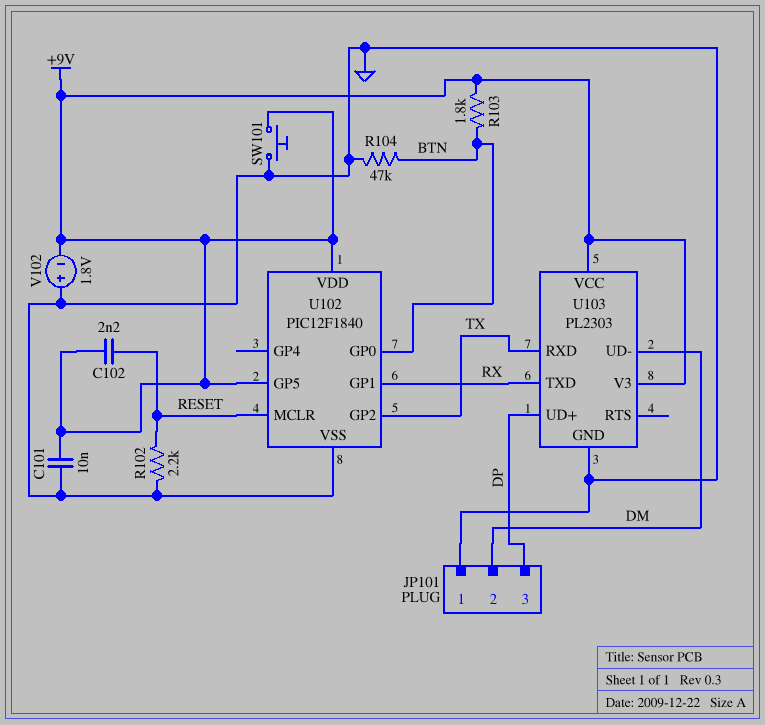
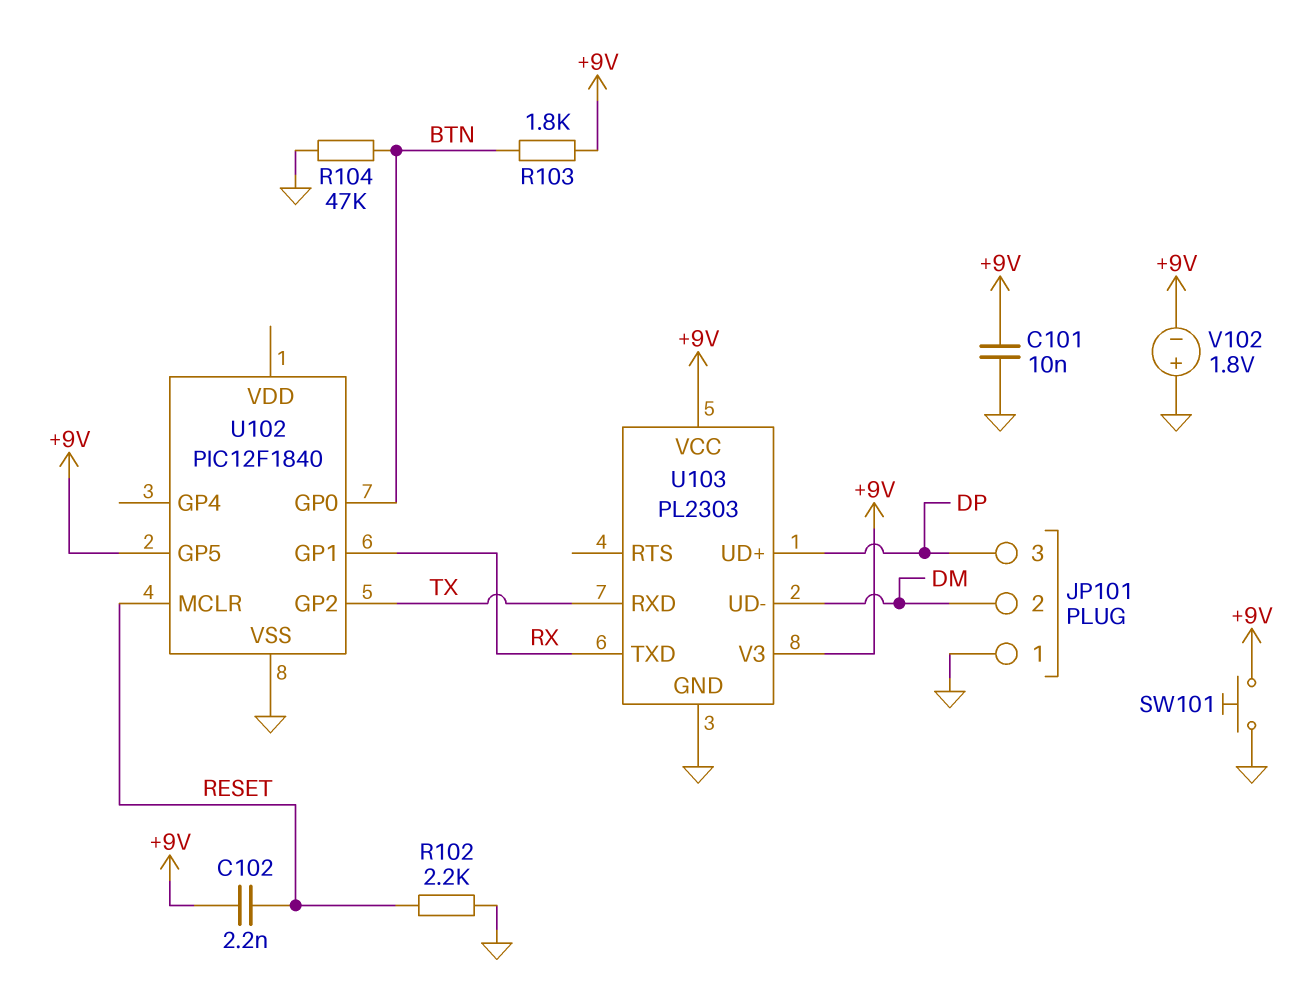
U102 pin VDD: +9V -> none

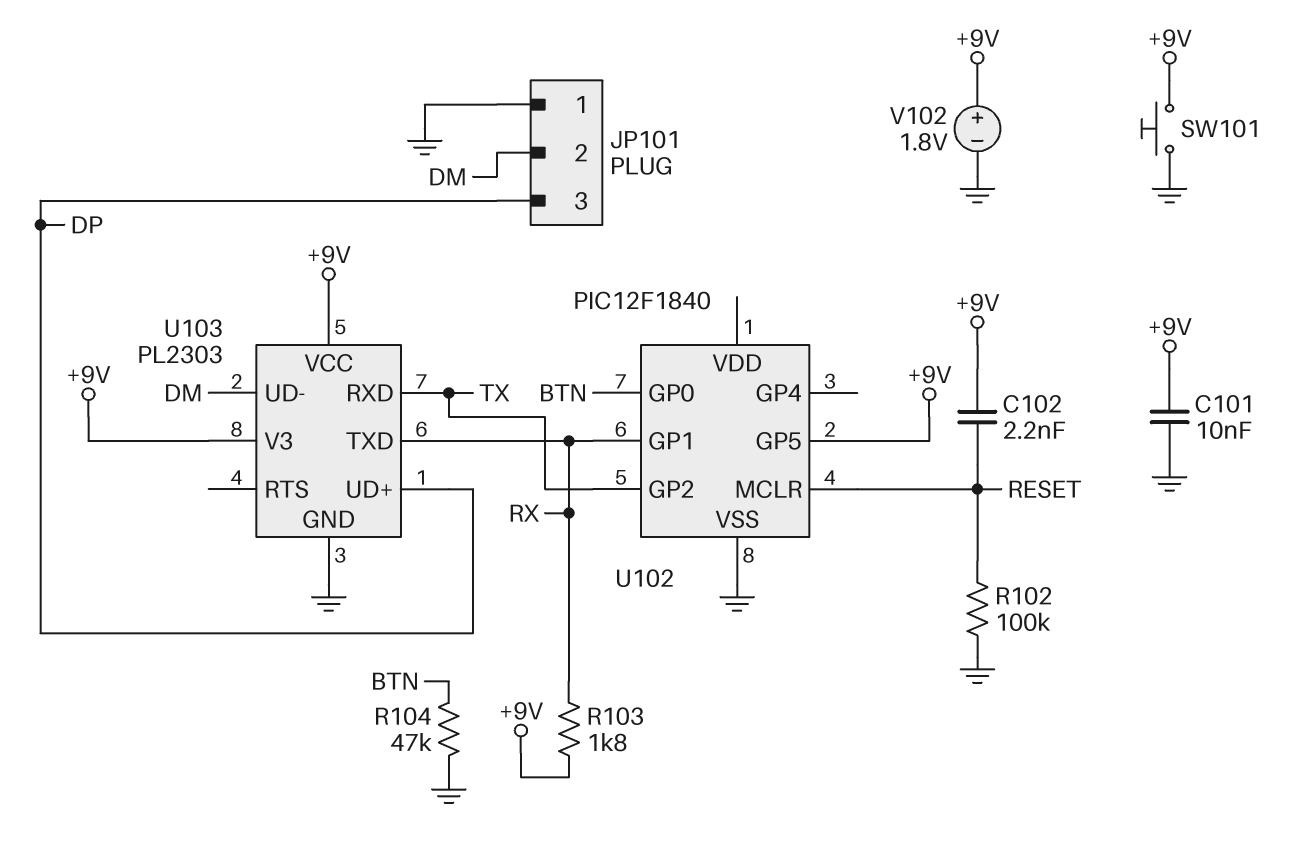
R102: 2.2k (GND, RESET) -> 100k (GND, RESET)
R103: 1.8k (+9V, BTN) -> 1.8k (+9V, RX)
V102: 1.8V (plus GND, minus +9V) -> 1.8V (plus +9V, minus GND)

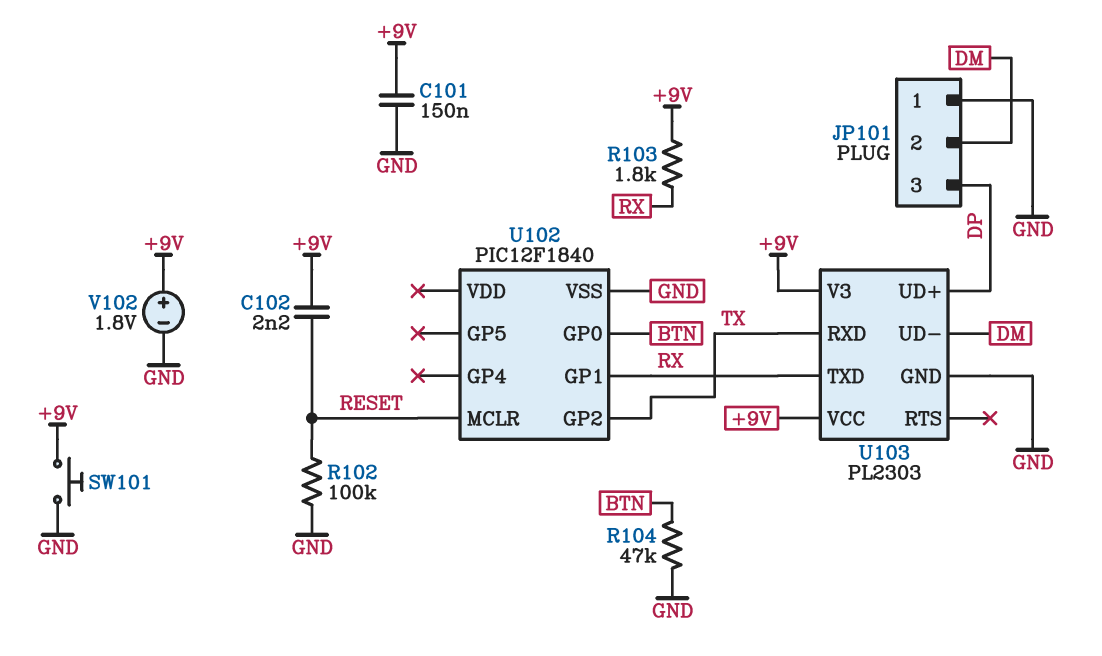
C101: 10nF (+9V, GND) -> 150nF (+9V, GND)
U102 pin GP5: +9V -> none

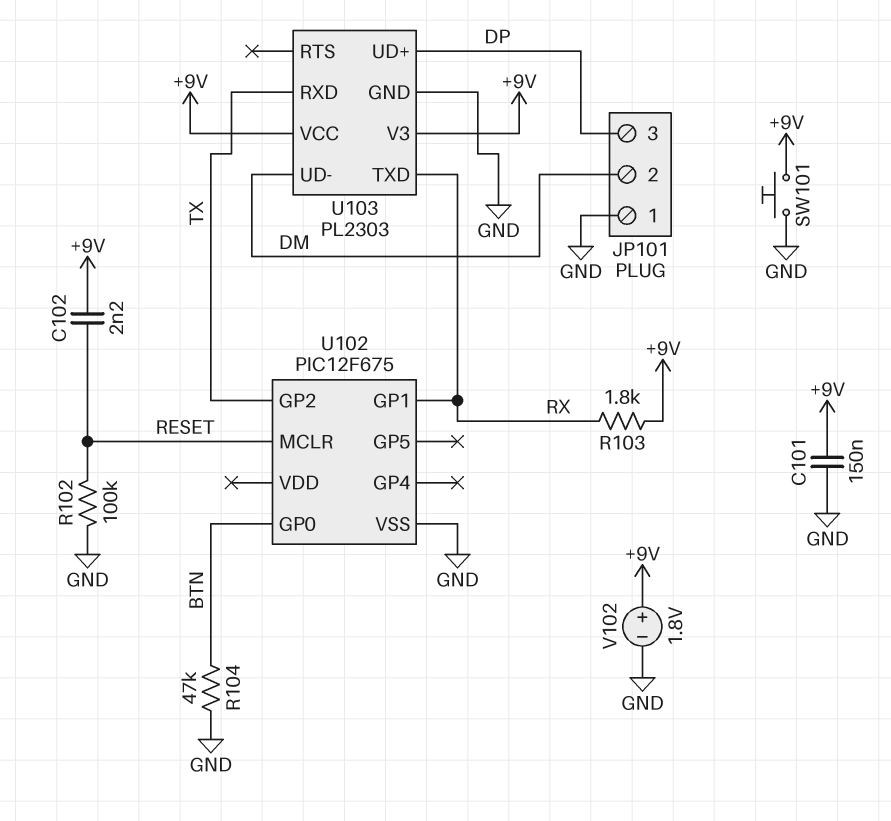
U102: PIC12F1840 -> PIC12F675

